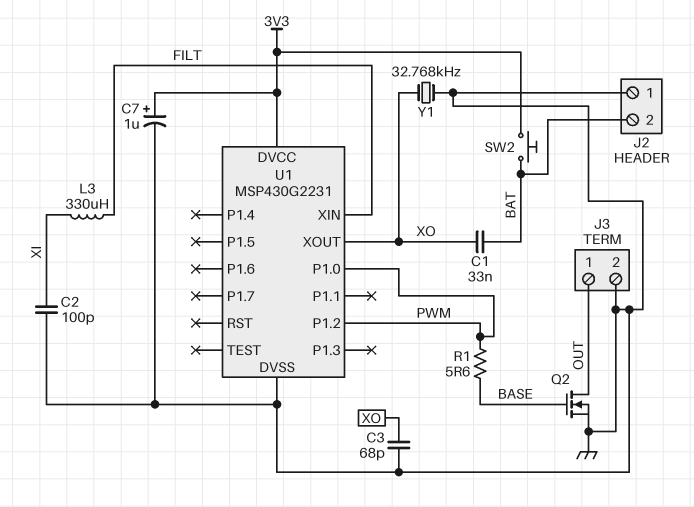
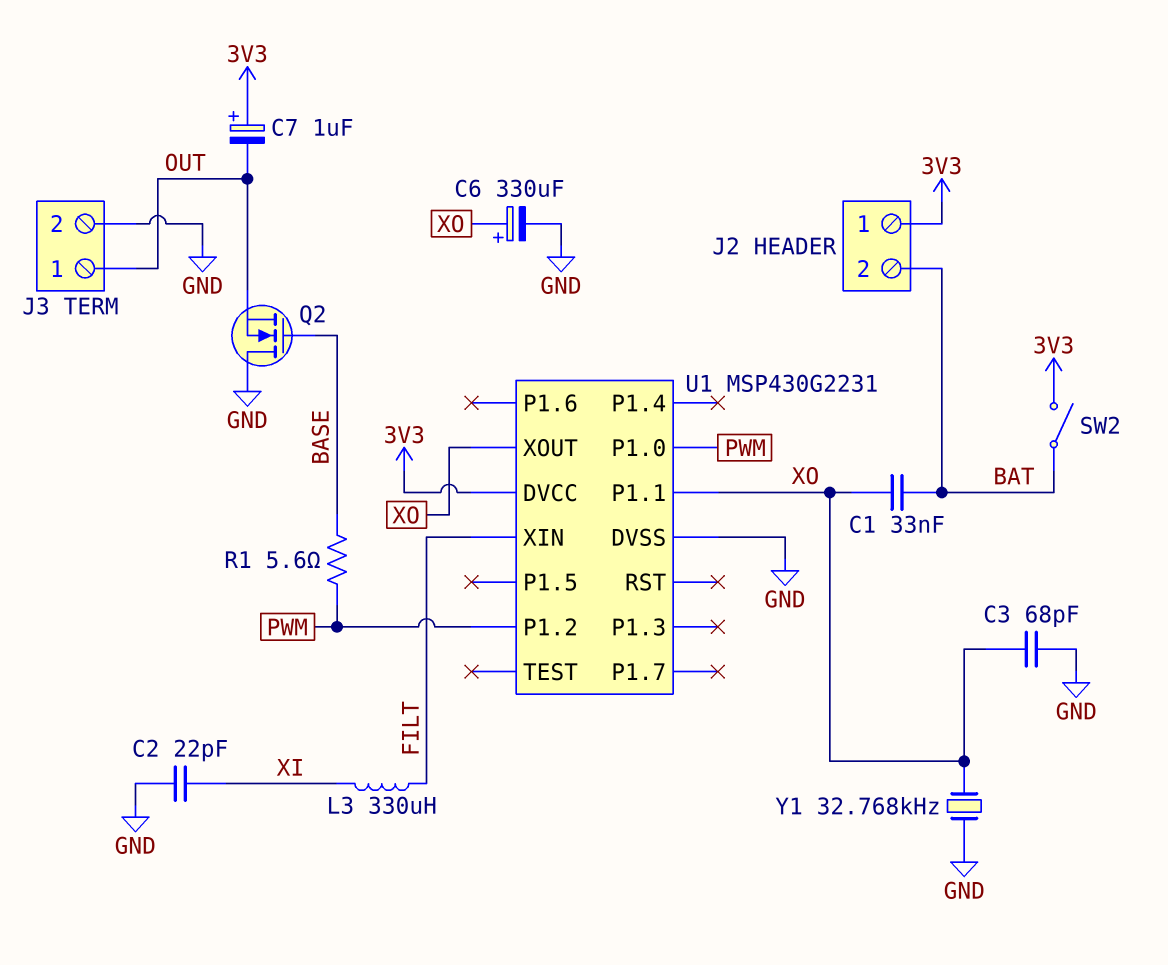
C2: 100pF (GND, XI) -> 22pF (GND, XI)
C6: none -> 330uF (plus XO, minus GND)
C7: 1uF (plus 3V3, minus GND) -> 1uF (plus 3V3, minus OUT)
J2 pin 1: GND -> 3V3
Q2: NMOS (G BASE, D OUT, S GND) -> NMOS (G BASE, D GND, S OUT)
SW2: button (3V3, BAT) -> switch (3V3, BAT)
U1 pin P1.1: none -> XO

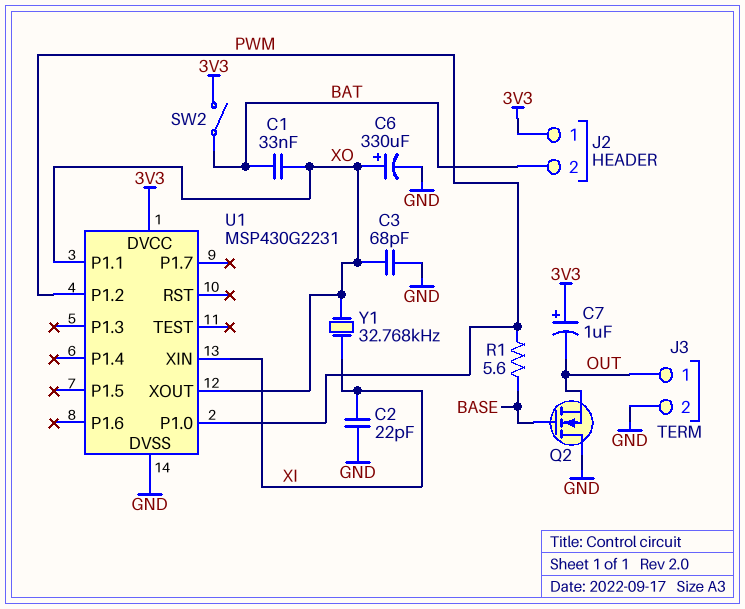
L3: 330uH (FILT, XI) -> none
U1 pin XIN: FILT -> XI
Y1: 32.768kHz (GND, XO) -> 32.768kHz (XI, XO)

